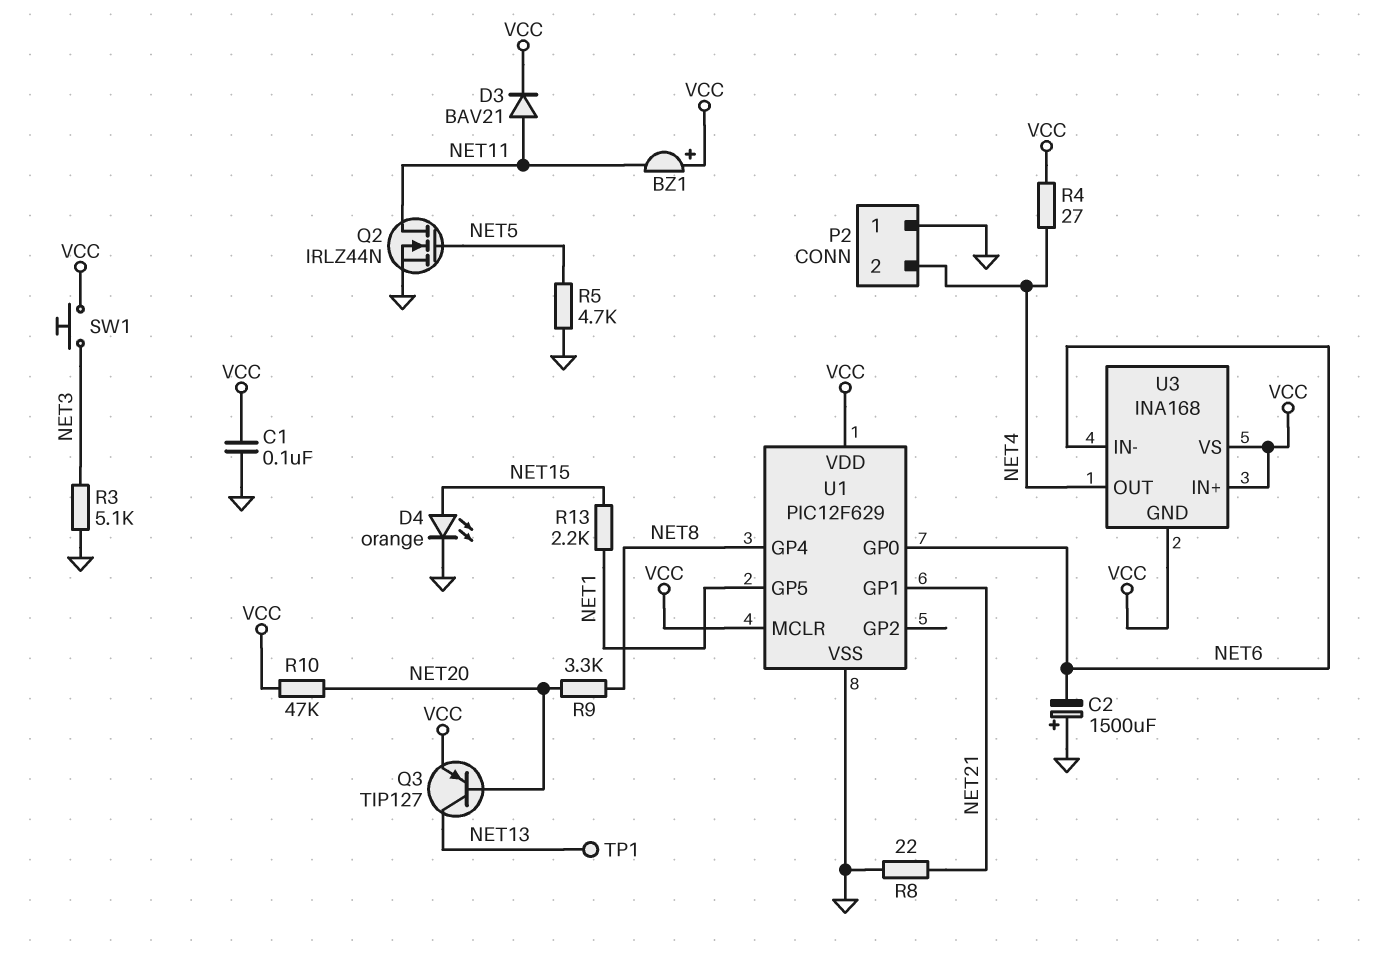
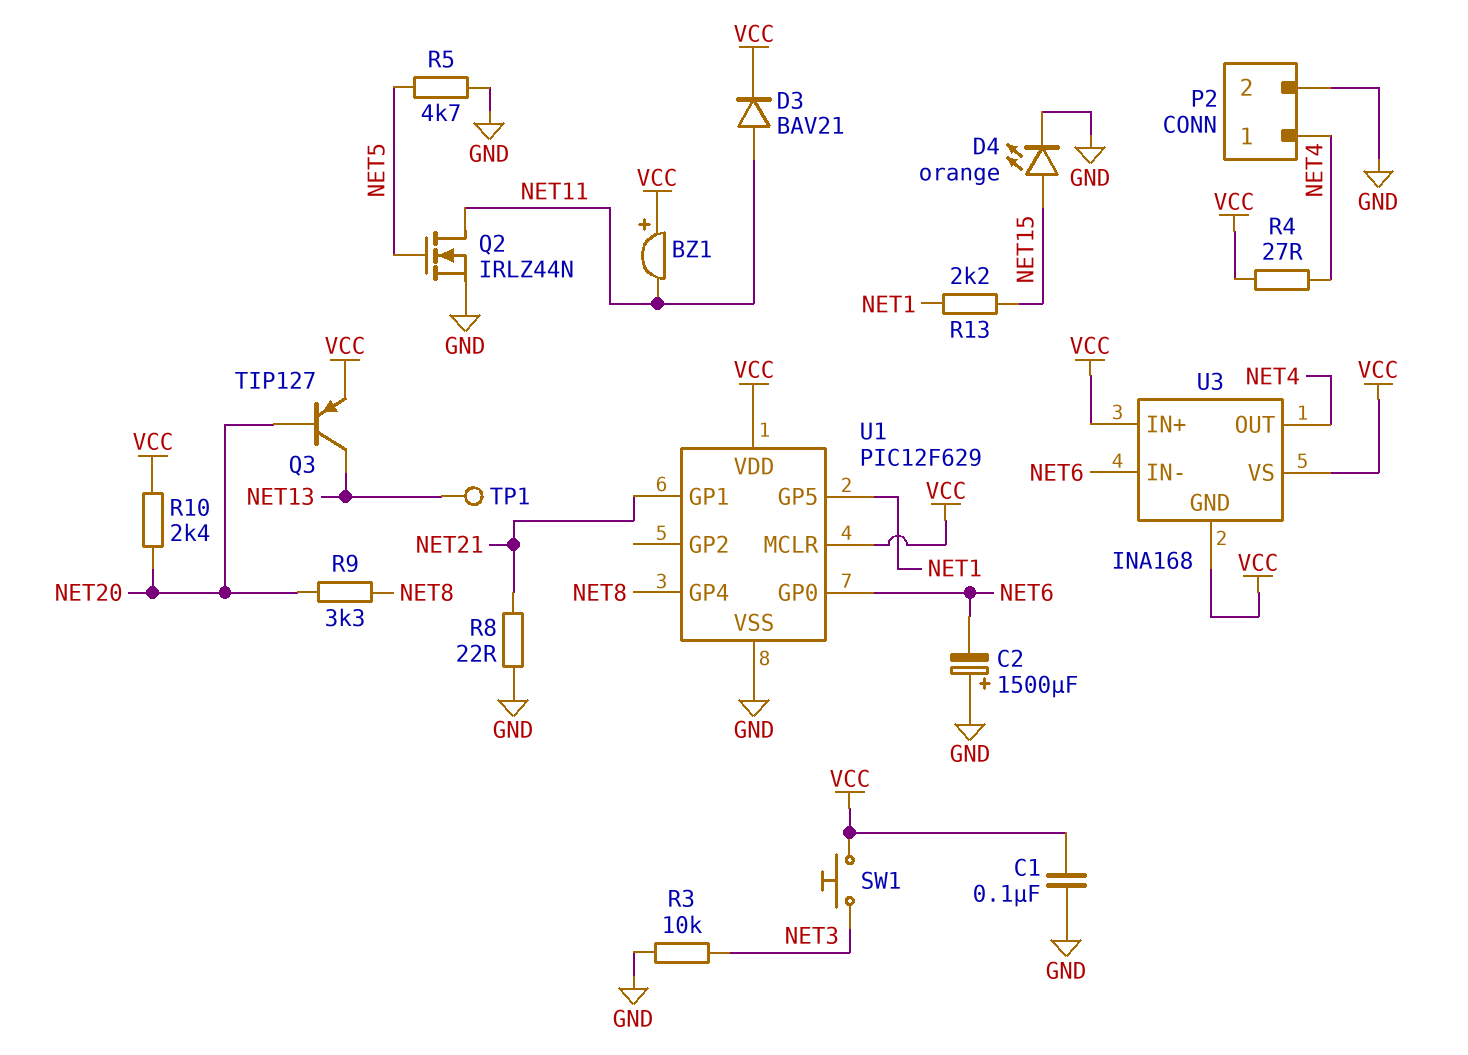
P2 pin 1: GND -> NET4
P2 pin 2: NET4 -> GND
R3: 5.1k (GND, NET3) -> 10k (GND, NET3)
R10: 47k (NET20, VCC) -> 2.4k (NET20, VCC)

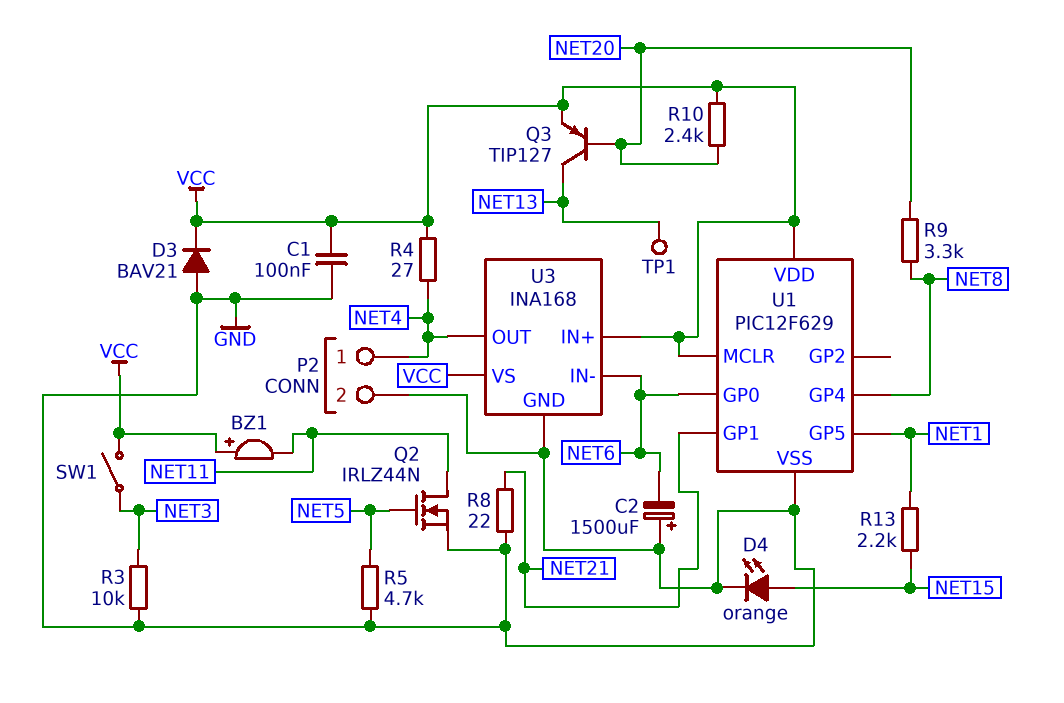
D3: diode BAV21 (A NET11, K VCC) -> diode BAV21 (A GND, K VCC)
SW1: button (NET3, VCC) -> switch (NET3, VCC)
U3 pin GND: VCC -> GND

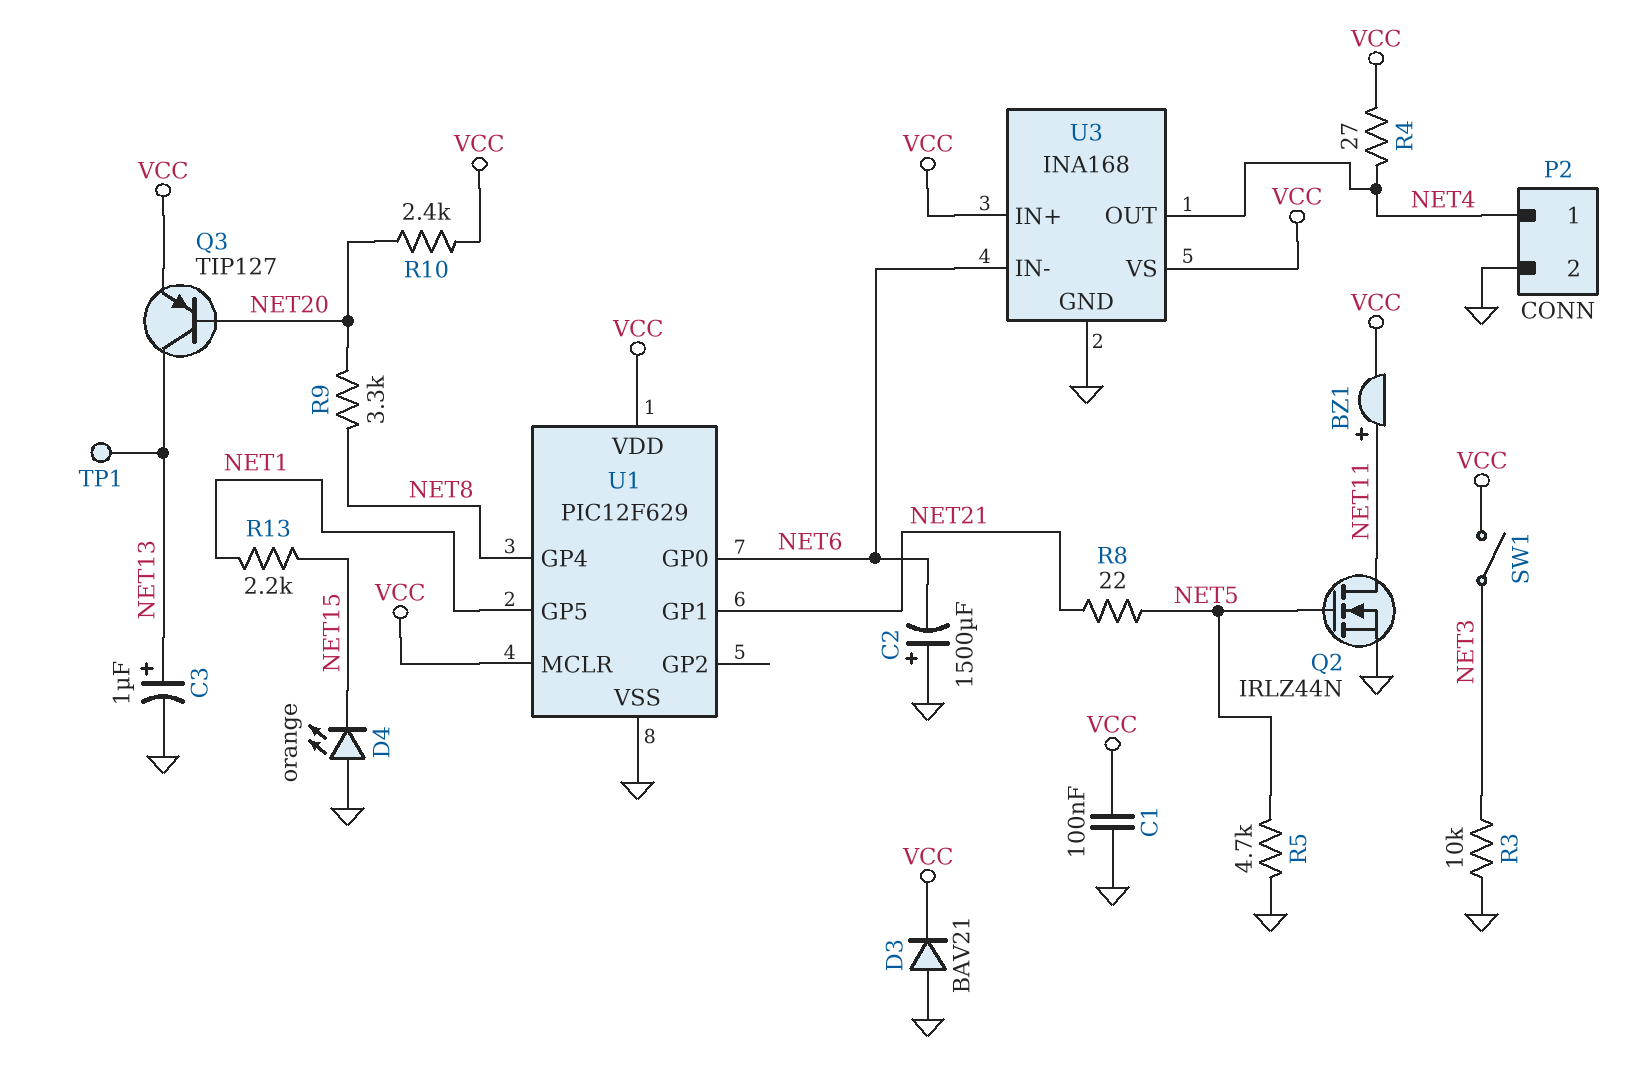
BZ1: buzzer (plus VCC, minus NET11) -> buzzer (plus NET11, minus VCC)
C3: none -> 1uF (plus NET13, minus GND)
D4: LED orange (A NET15, K GND) -> LED orange (A GND, K NET15)
R8: 22 (GND, NET21) -> 22 (NET5, NET21)

